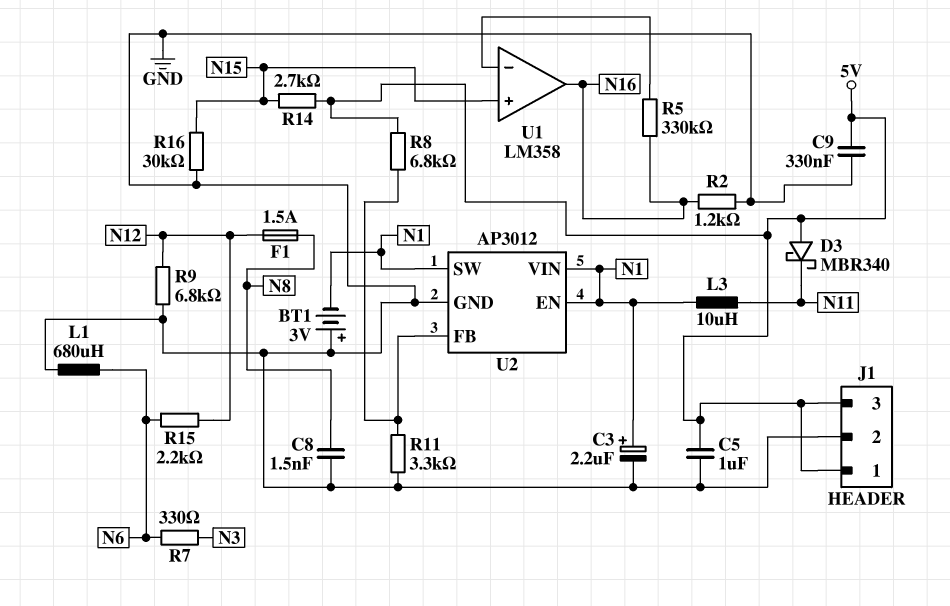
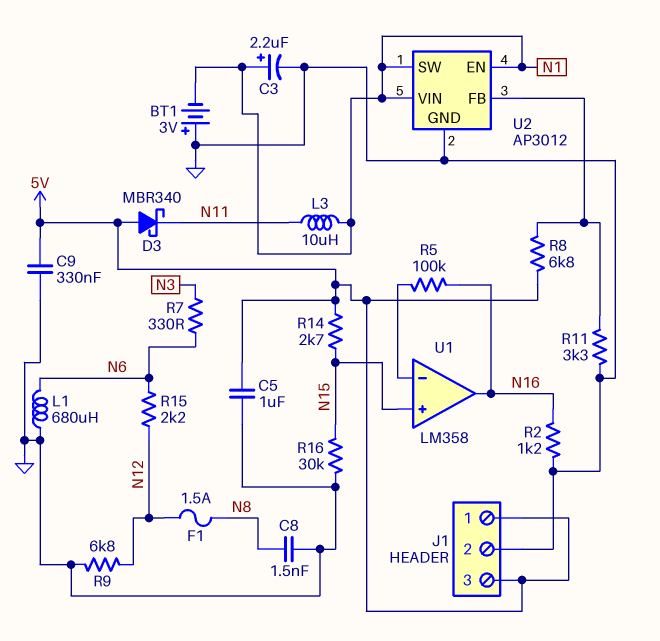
R5: 330k (N16, U1/in-) -> 100k (N16, U1/in-)

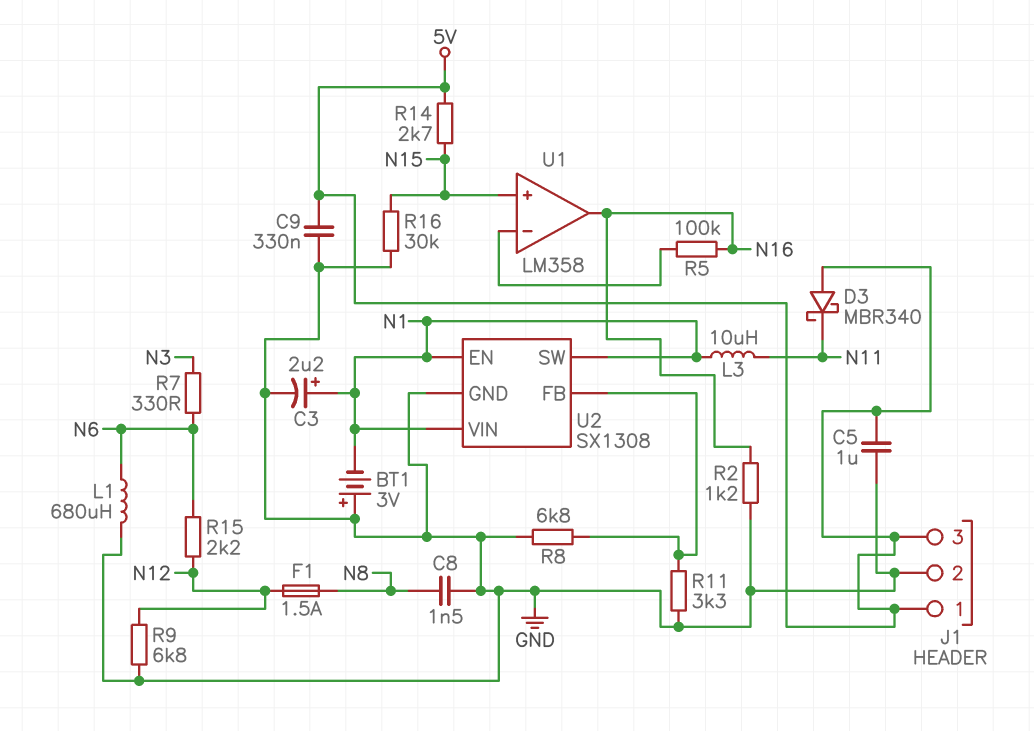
R8: 6.8k (5V, U2/FB) -> 6.8k (GND, U2/FB)
U2: AP3012 -> SX1308

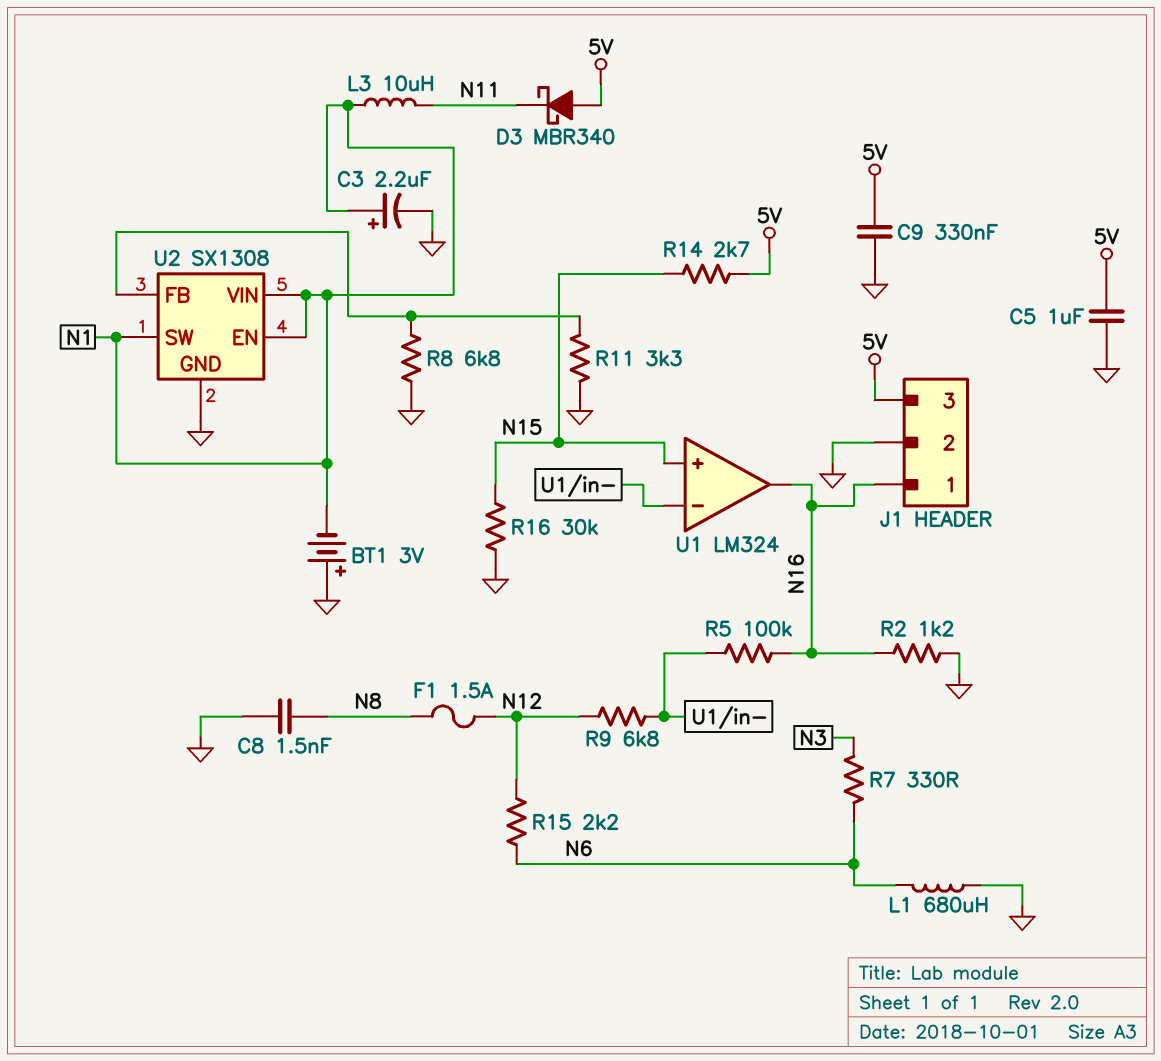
J1 pin 1: 5V -> N16
R9: 6.8k (GND, N12) -> 6.8k (N12, U1/in-)
U1: LM358 -> LM324

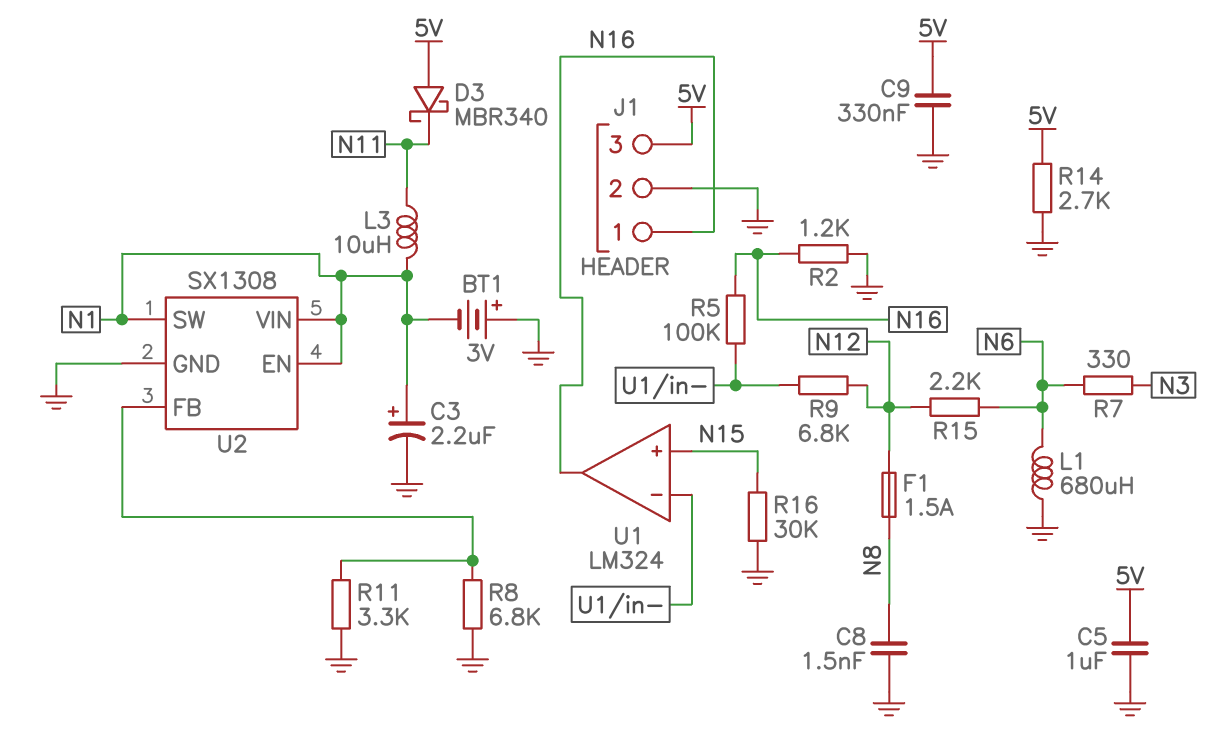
R14: 2.7k (5V, N15) -> 2.7k (5V, GND)

